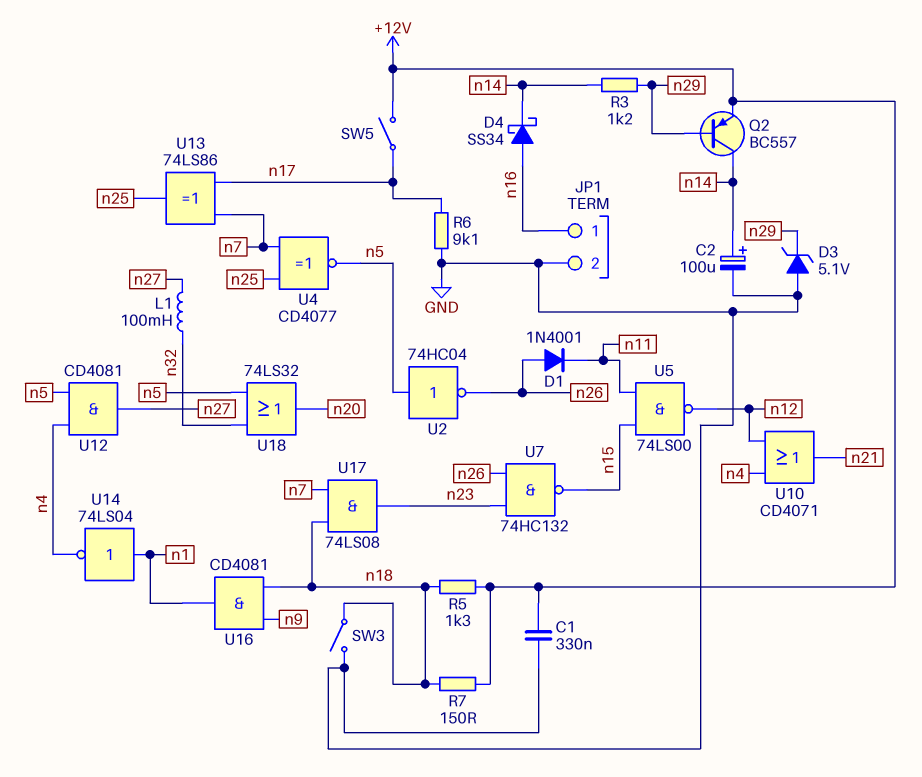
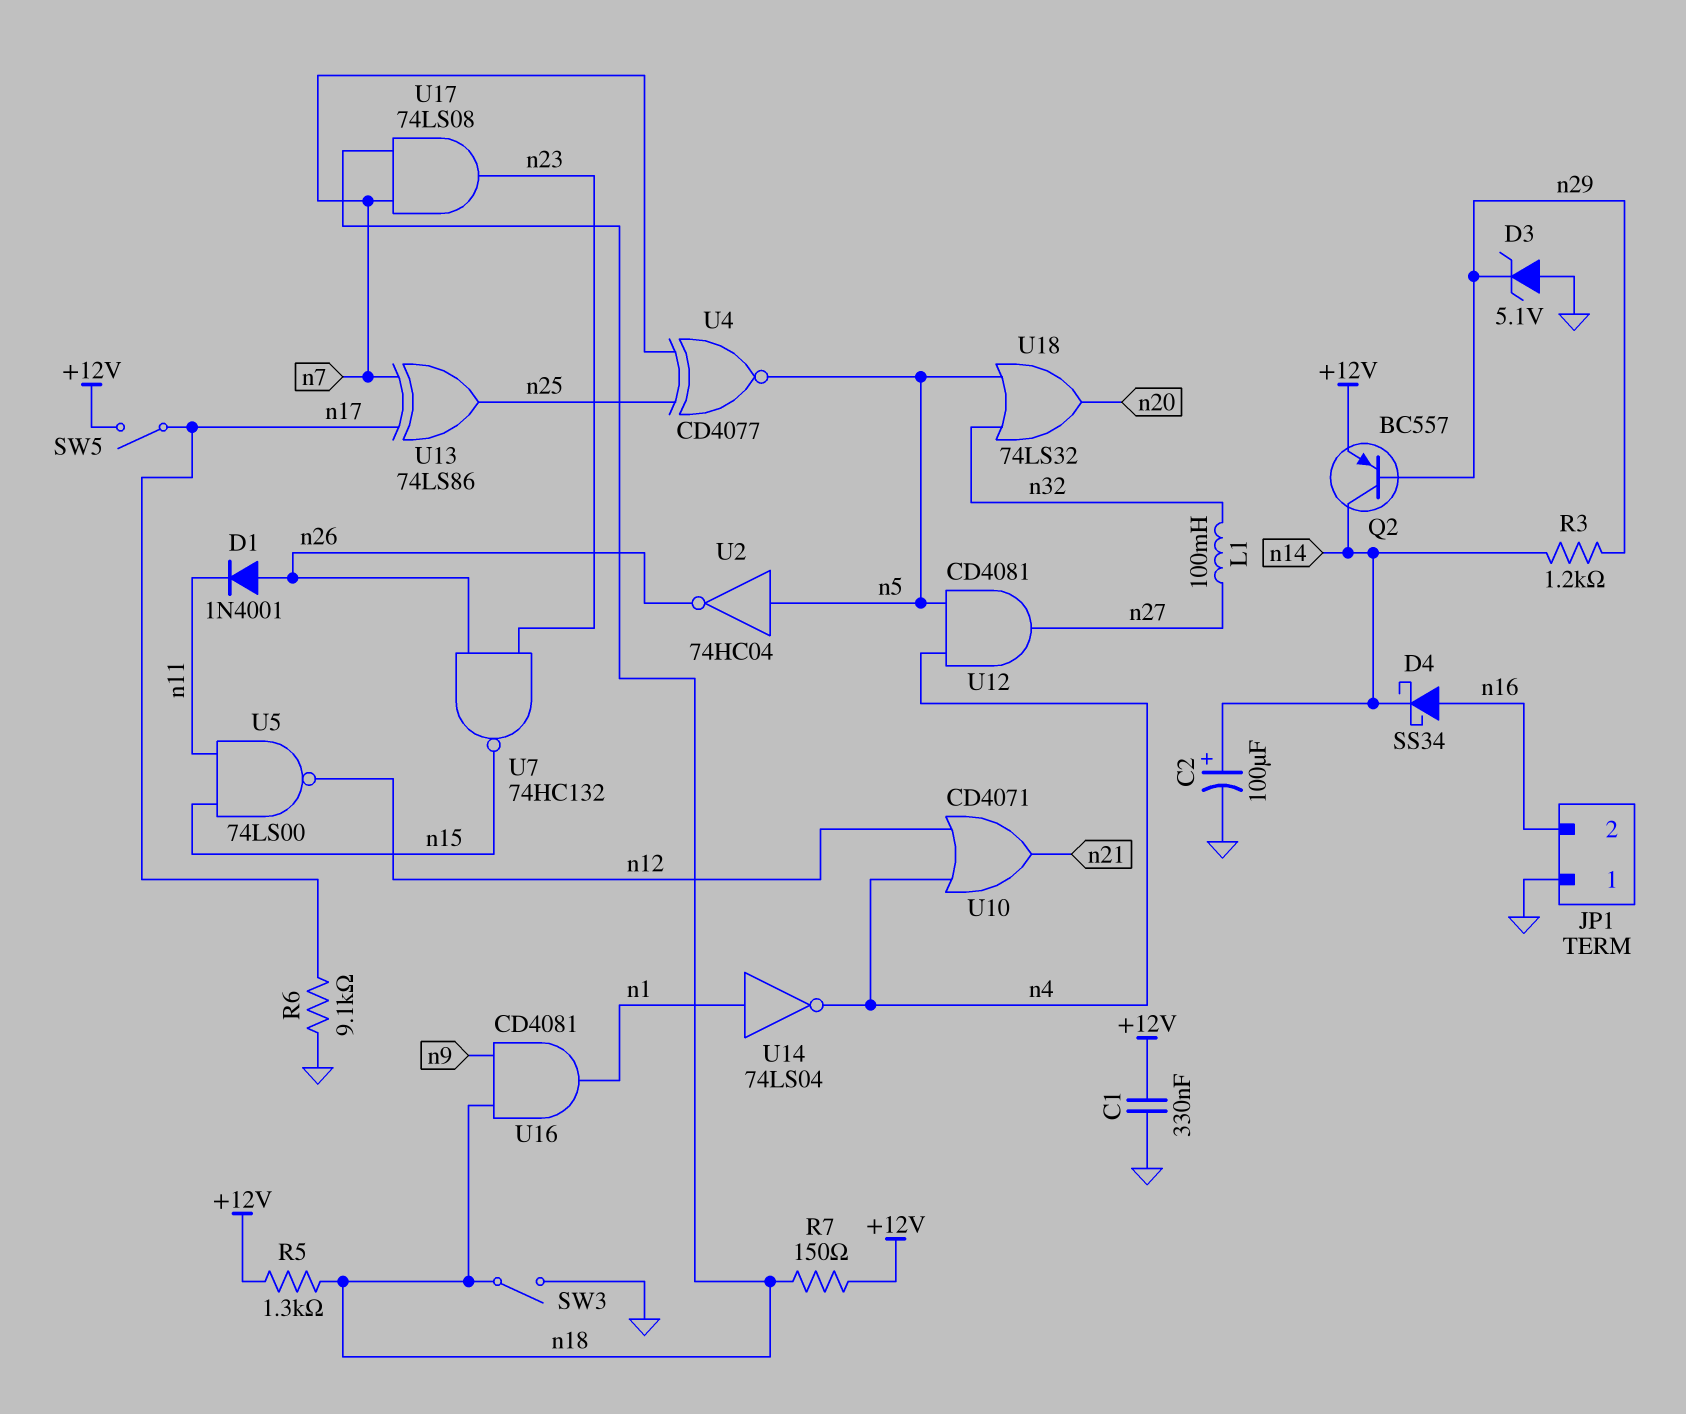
JP1 pin 1: n16 -> GND
JP1 pin 2: GND -> n16

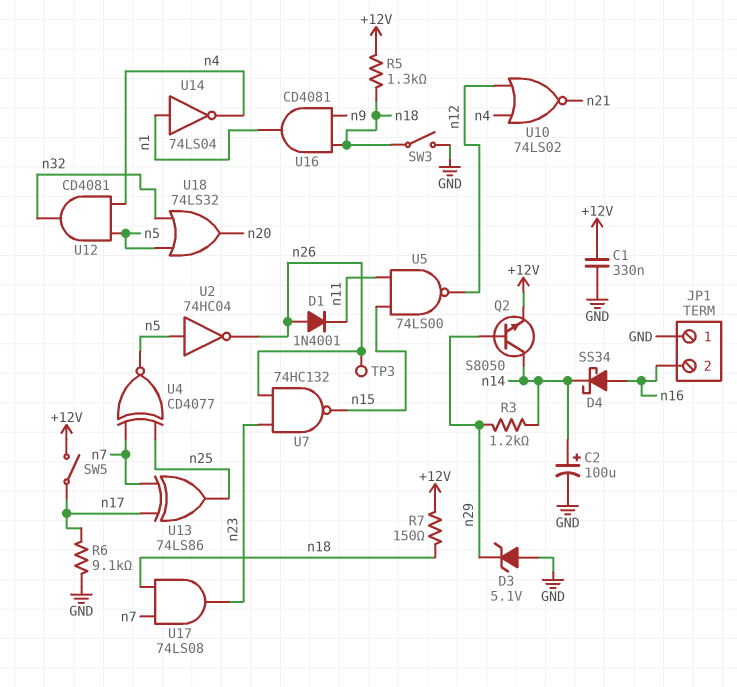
L1: 100mH (n27, n32) -> none
Q2: PNP BC557 (B n29, C n14, E +12V) -> NPN S8050 (B n29, C n14, E +12V)
TP3: none -> test point (n26)
U10: OR CD4071 (in n4, in n12, out n21) -> NOR 74LS02 (in n4, in n12, out n21)
U12: AND CD4081 (in n4, in n5, out n27) -> AND CD4081 (in n4, in n5, out n32)

